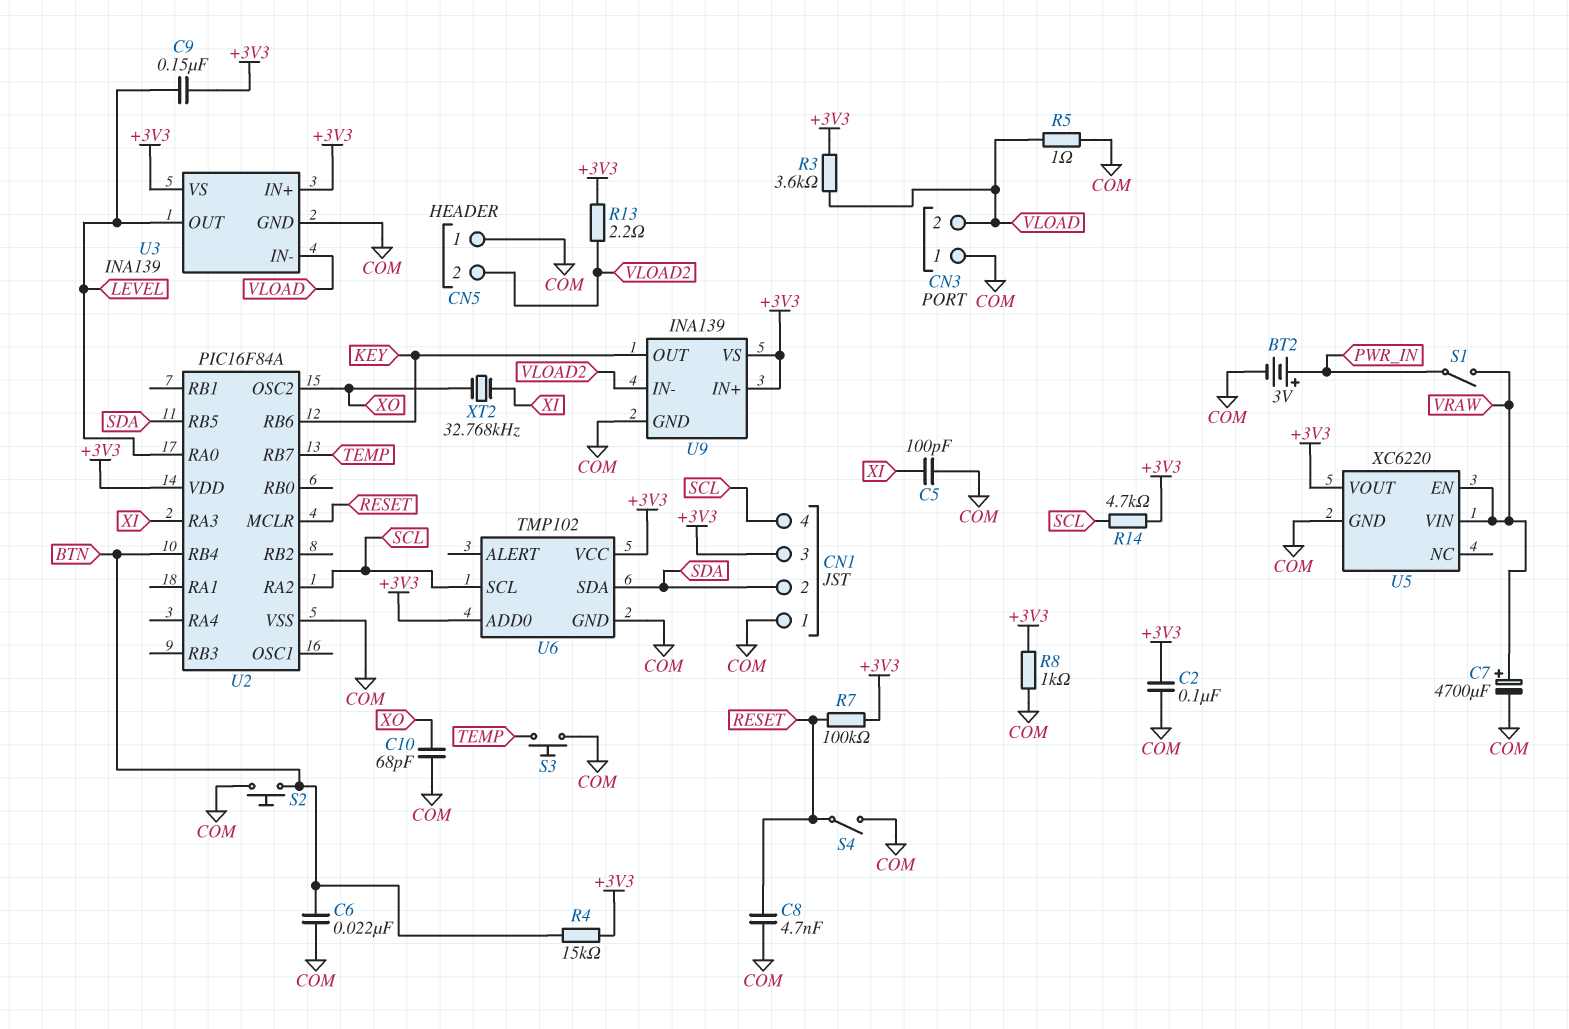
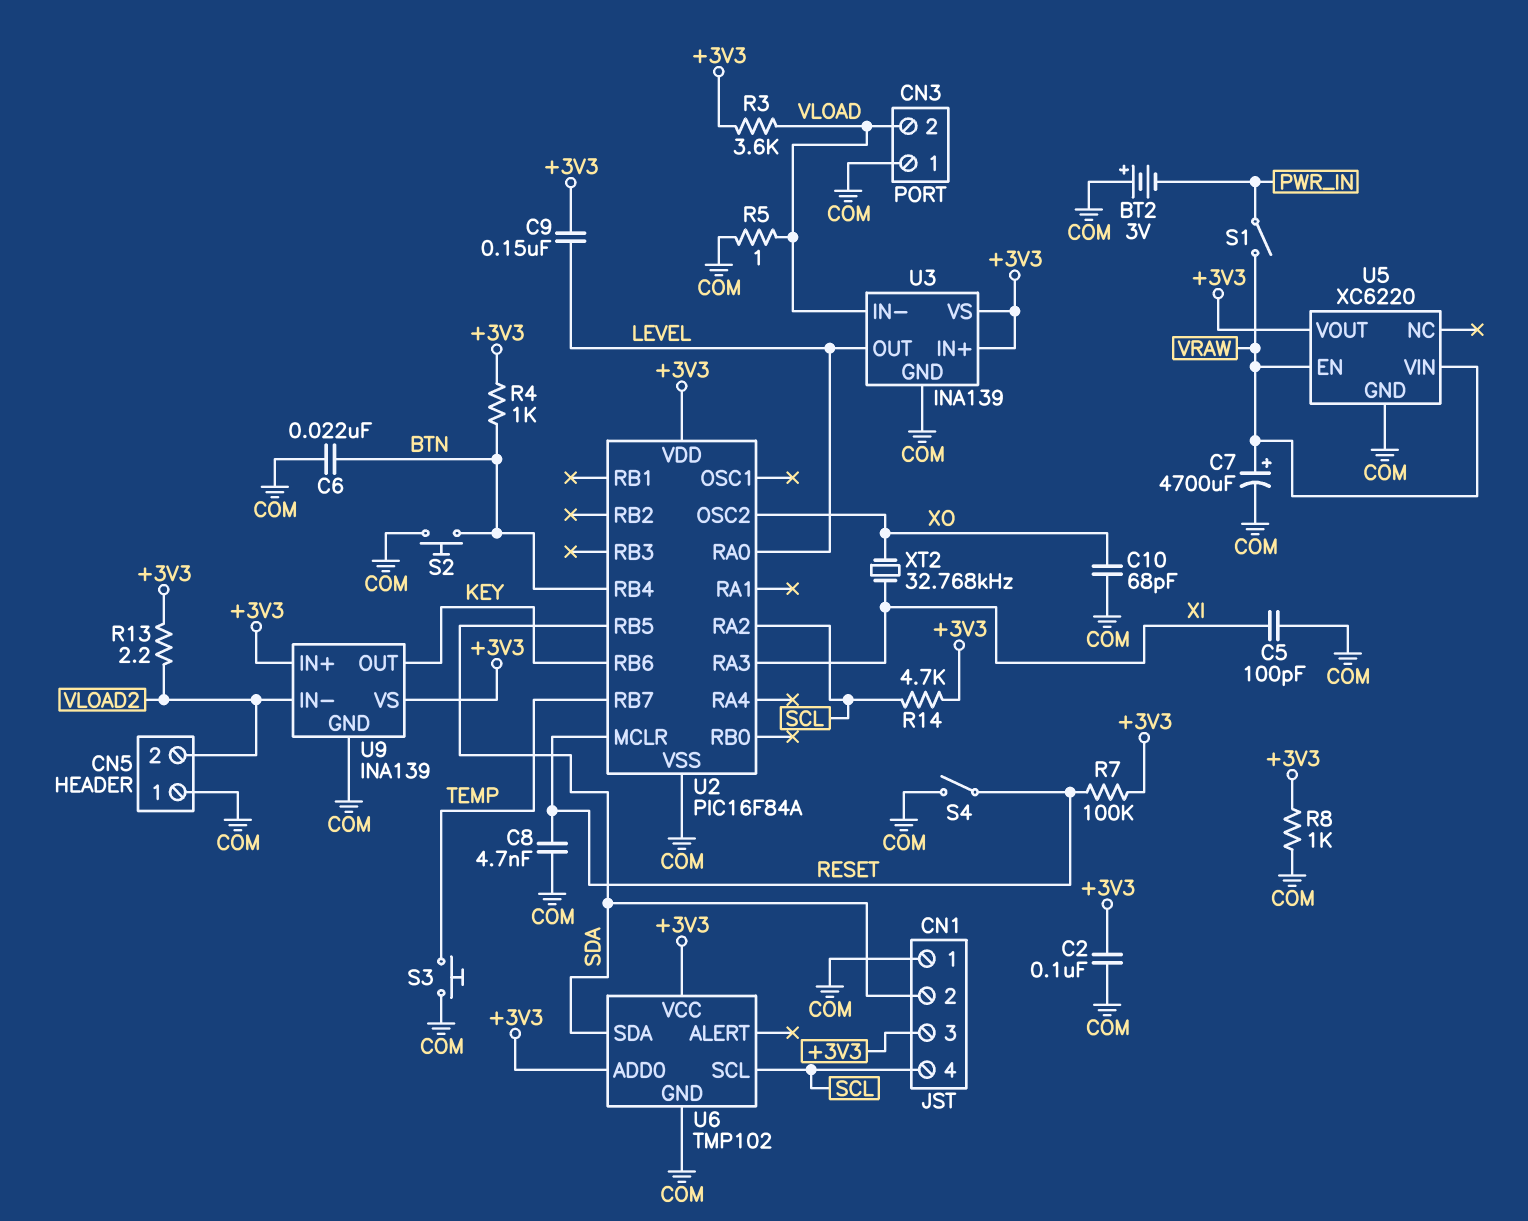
BT2: 3V (plus PWR_IN, minus COM) -> 3V (plus COM, minus PWR_IN)
R4: 15k (+3V3, BTN) -> 1k (+3V3, BTN)

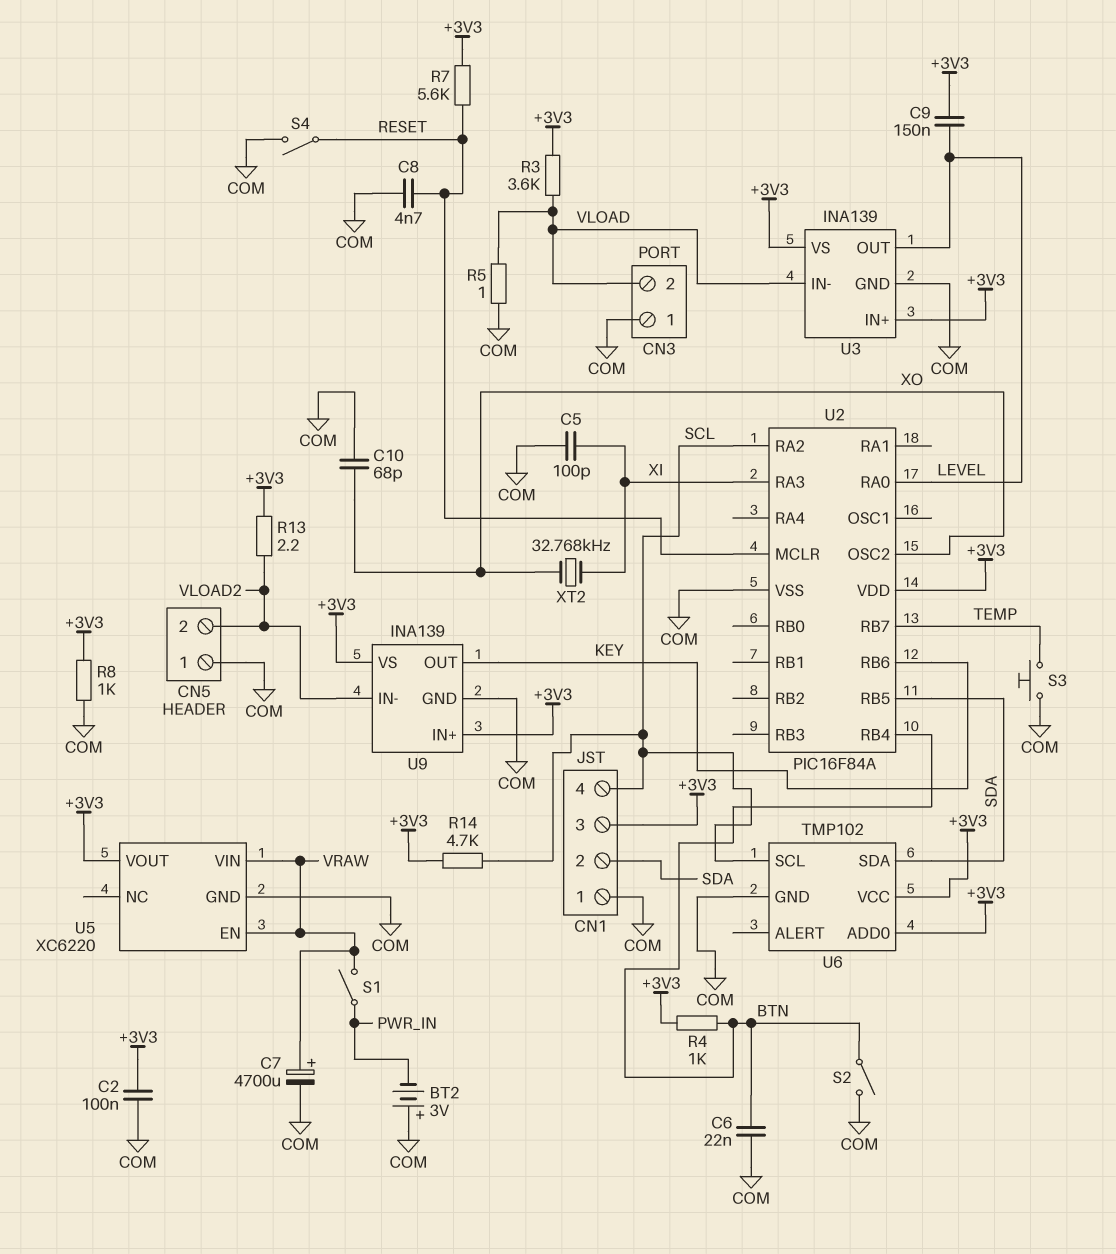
R7: 100k (+3V3, RESET) -> 5.6k (+3V3, RESET)
S2: button (BTN, COM) -> switch (BTN, COM)

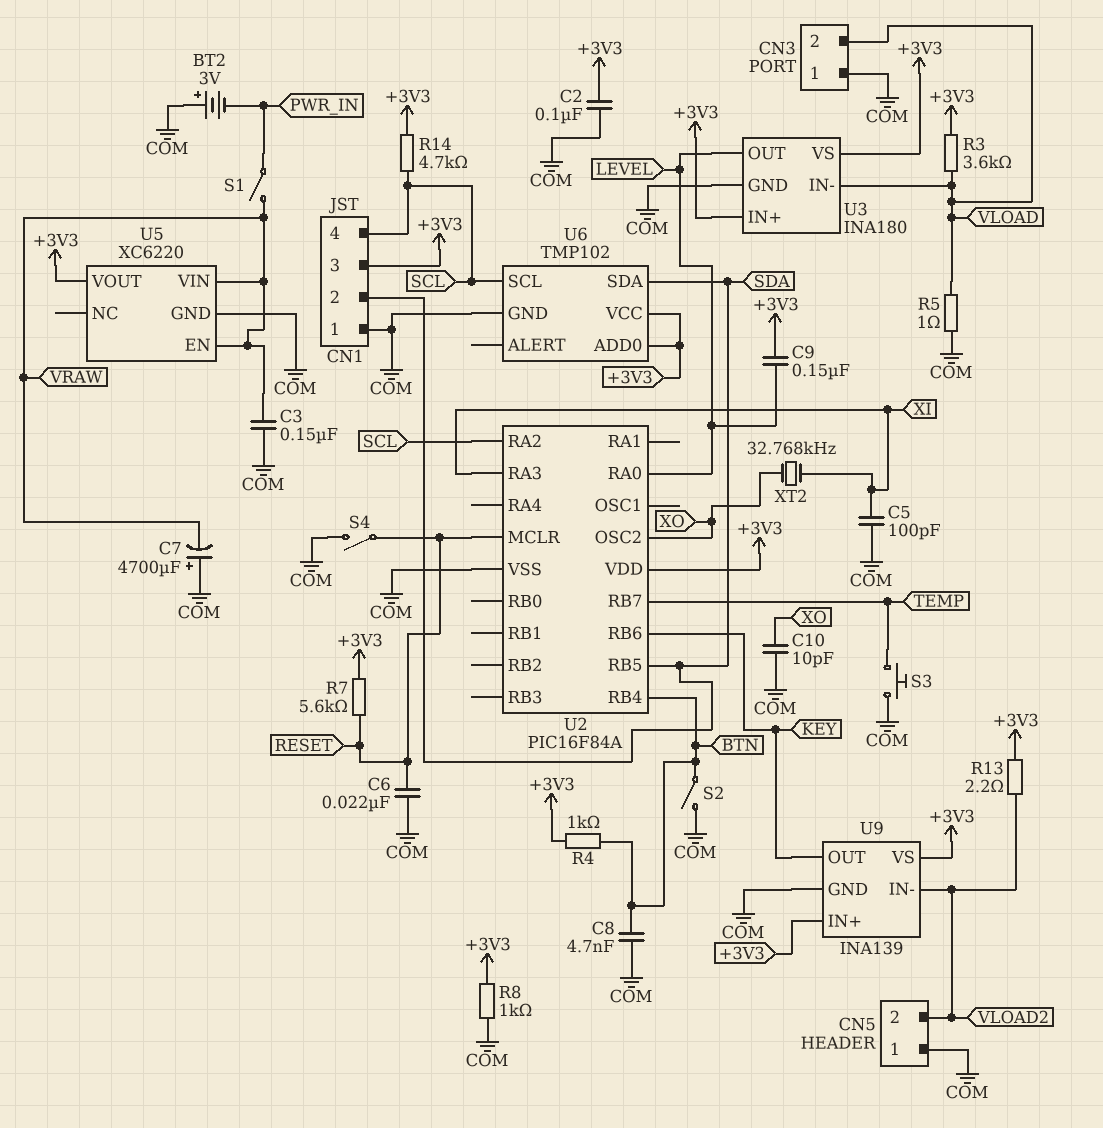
C3: none -> 150nF (COM, VRAW)
C6: 22nF (BTN, COM) -> 22nF (COM, RESET)
C7: 4700uF (plus VRAW, minus COM) -> 4700uF (plus COM, minus VRAW)
C8: 4.7nF (COM, RESET) -> 4.7nF (BTN, COM)
C10: 68pF (COM, XO) -> 10pF (COM, XO)
U3: INA139 -> INA180

